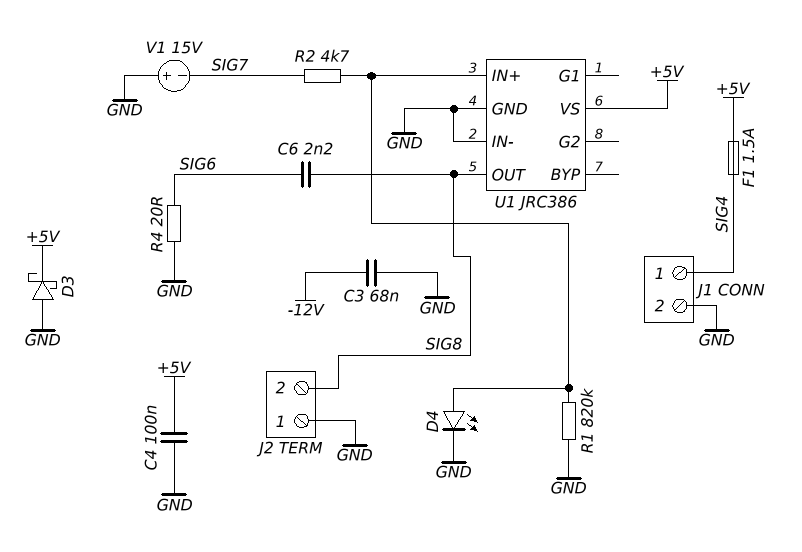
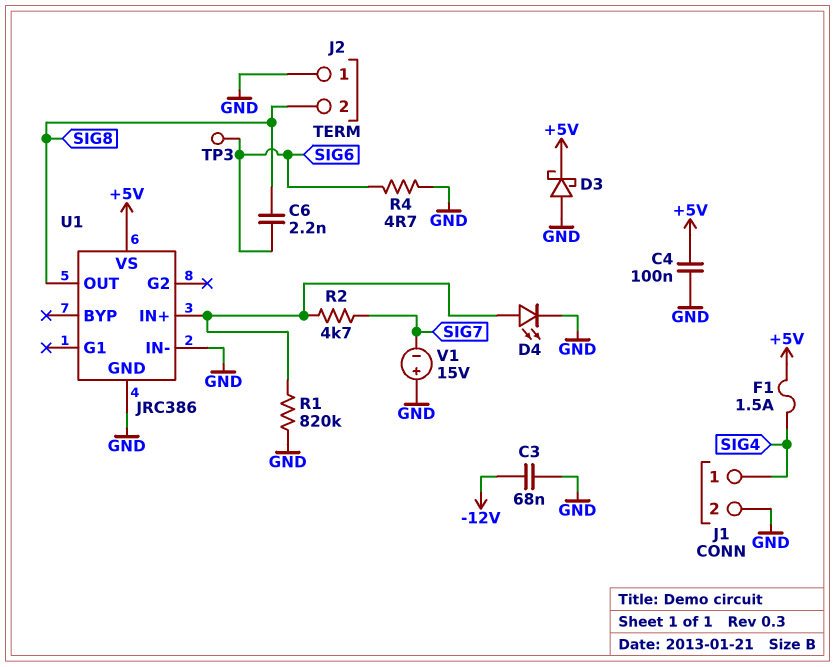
R4: 20 (GND, SIG6) -> 4.7 (GND, SIG6)
TP3: none -> test point (SIG6)

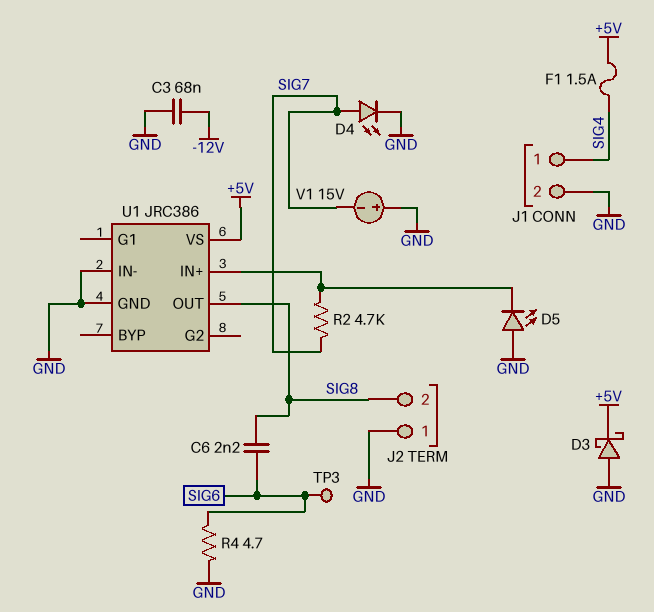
C4: 100nF (+5V, GND) -> none
D4: LED (A U1/IN+, K GND) -> LED (A SIG7, K GND)
D5: none -> LED (A GND, K U1/IN+)
R1: 820k (GND, U1/IN+) -> none

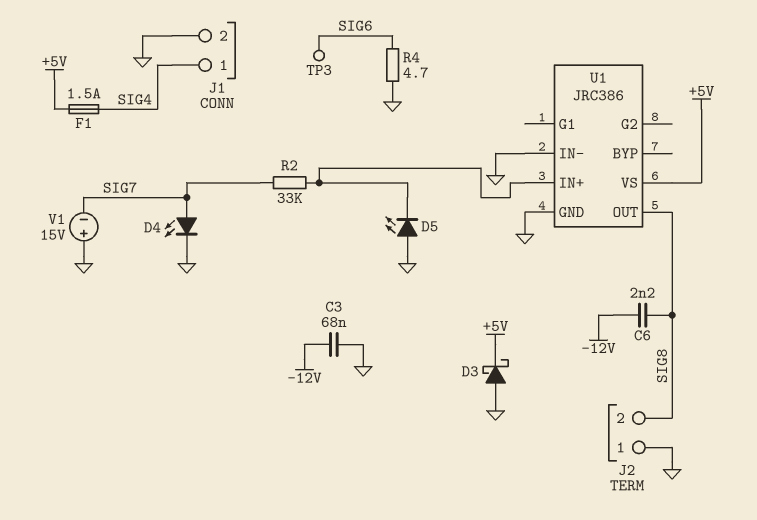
C6: 2.2nF (SIG6, SIG8) -> 2.2nF (-12V, SIG8)
R2: 4.7k (SIG7, U1/IN+) -> 33k (SIG7, U1/IN+)

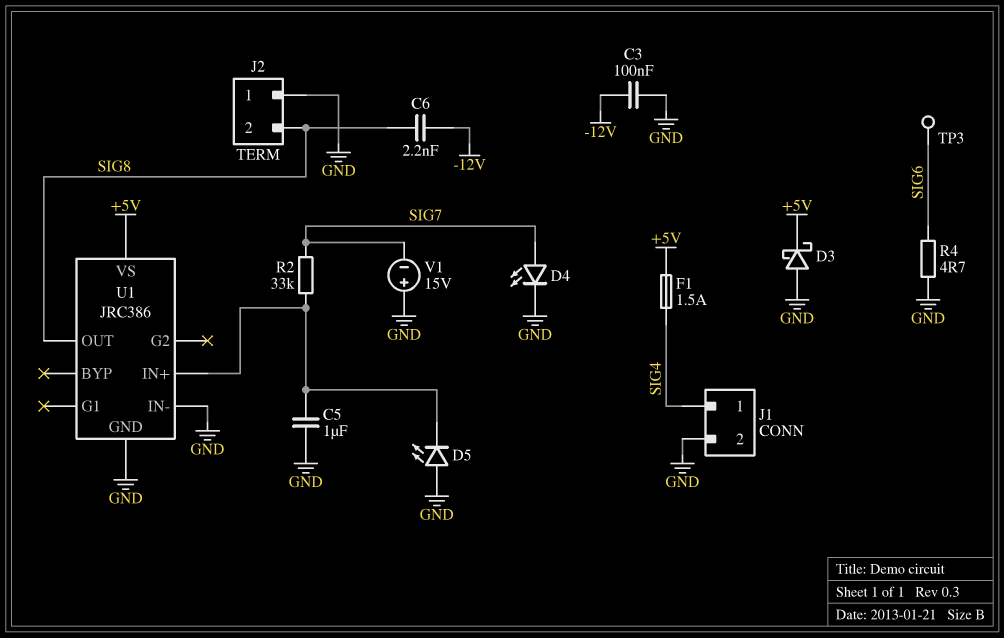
C3: 68nF (-12V, GND) -> 100nF (-12V, GND)
C5: none -> 1uF (GND, U1/IN+)

